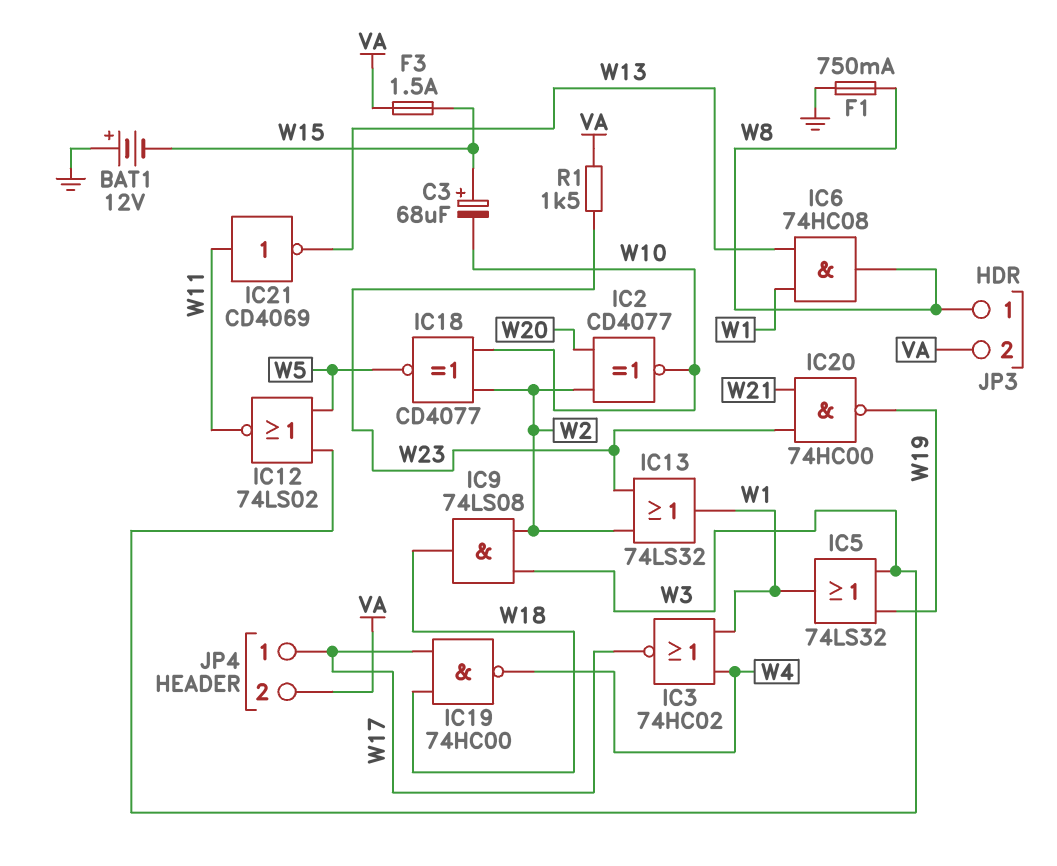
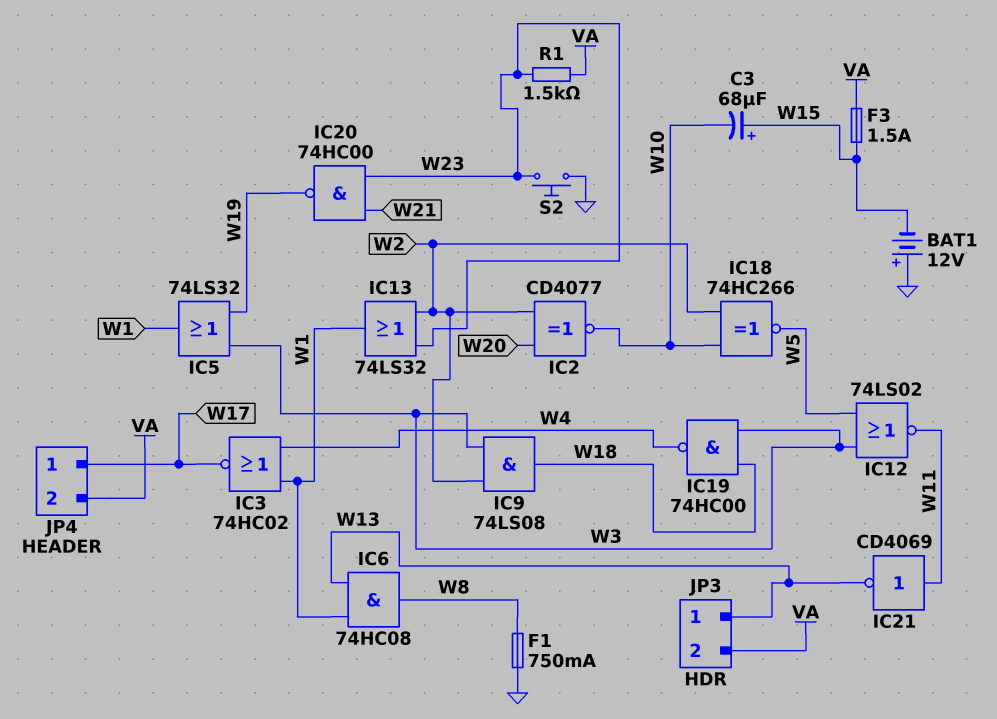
IC18: XNOR CD4077 (in W2, in W10, out W5) -> XNOR 74HC266 (in W2, in W10, out W5)
IC19: NAND 74HC00 (in W17, in W18, out W4) -> NAND 74HC00 (in W3, in W18, out W4)
JP3 pin 1: W8 -> W13
S2: none -> button (GND, W23)

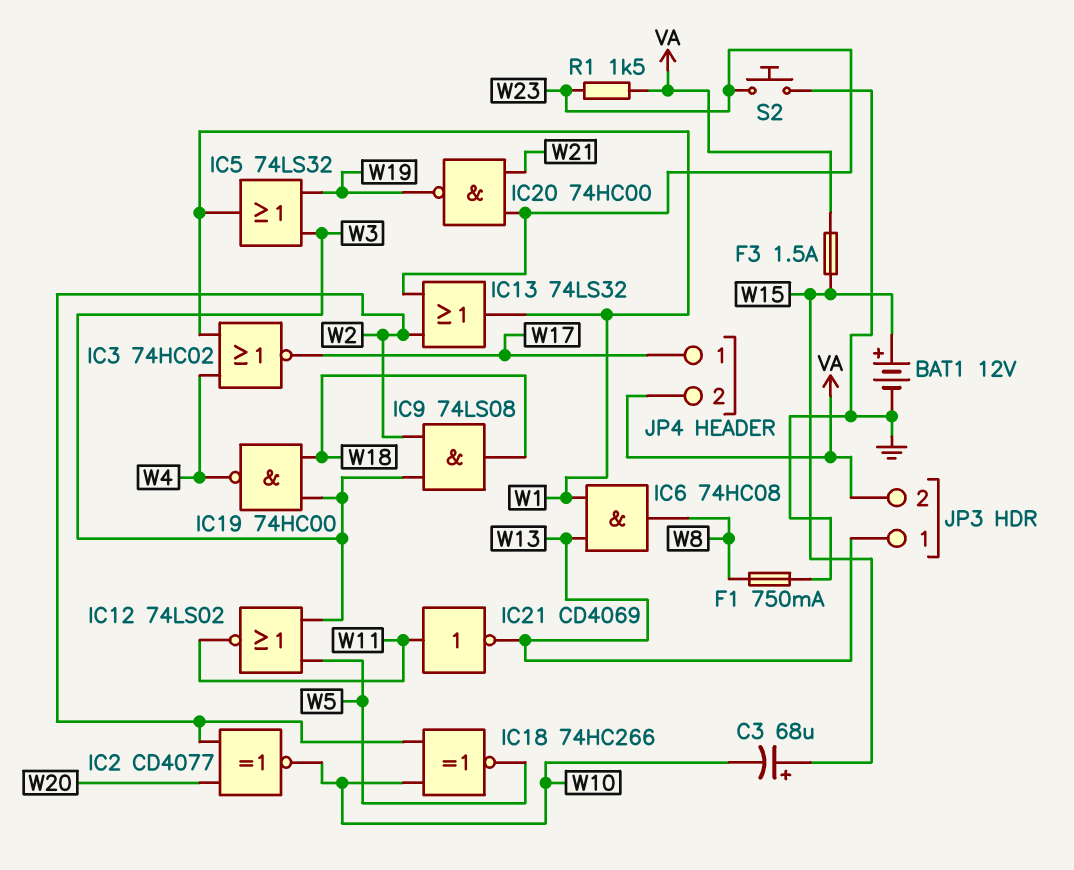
BAT1: 12V (plus GND, minus W15) -> 12V (plus W15, minus GND)

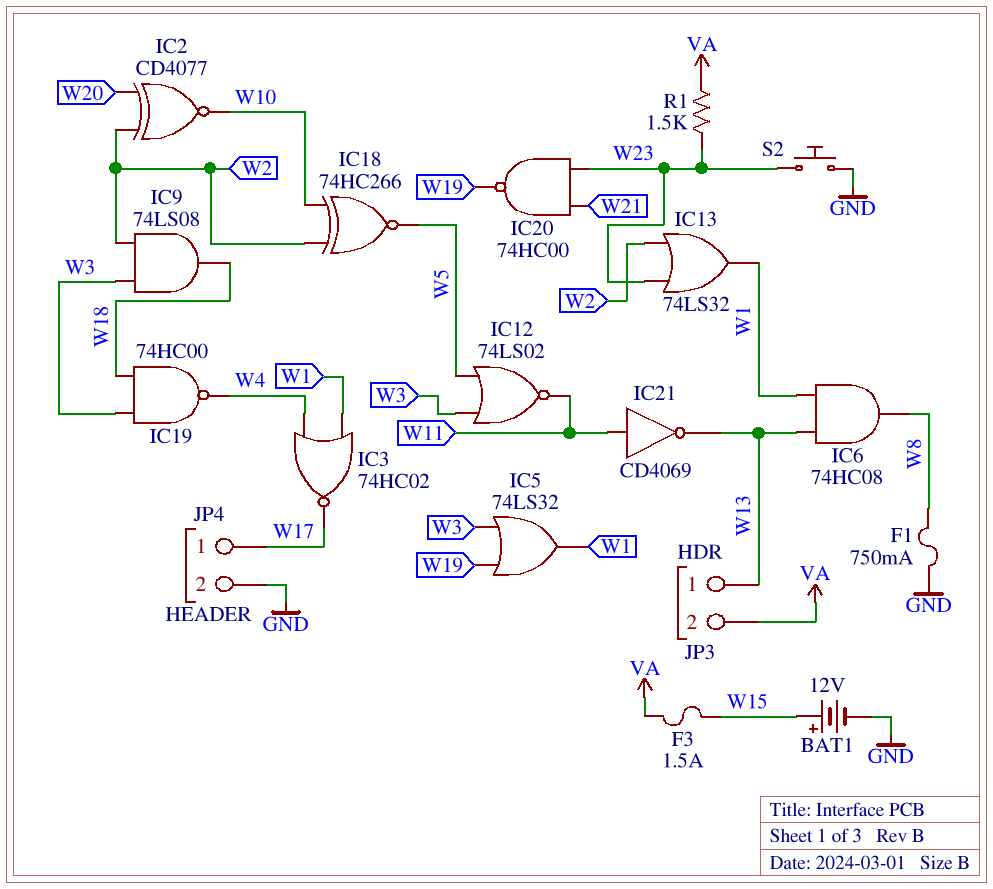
C3: 68uF (plus W15, minus W10) -> none
JP4 pin 2: VA -> GND

